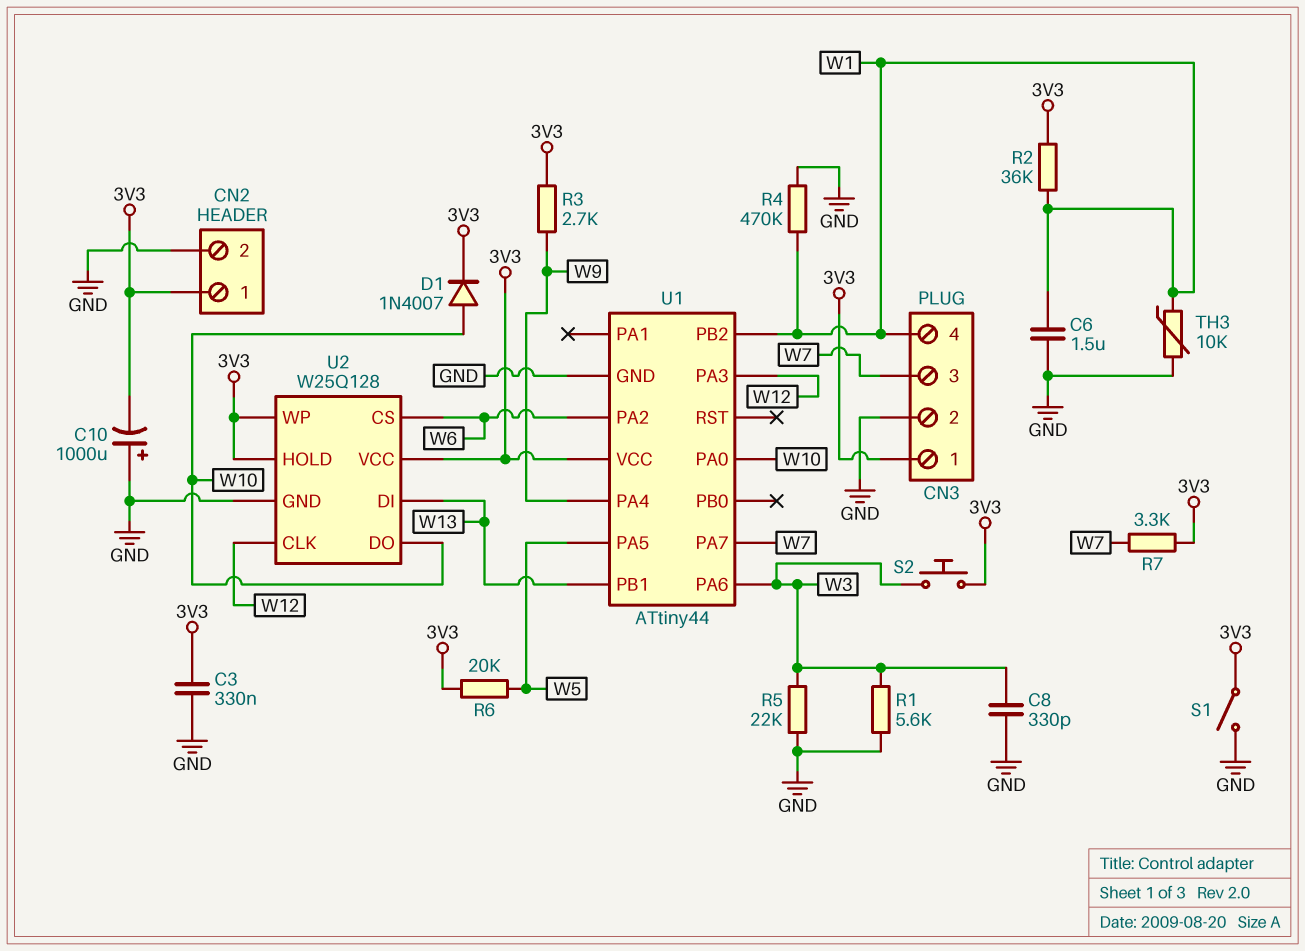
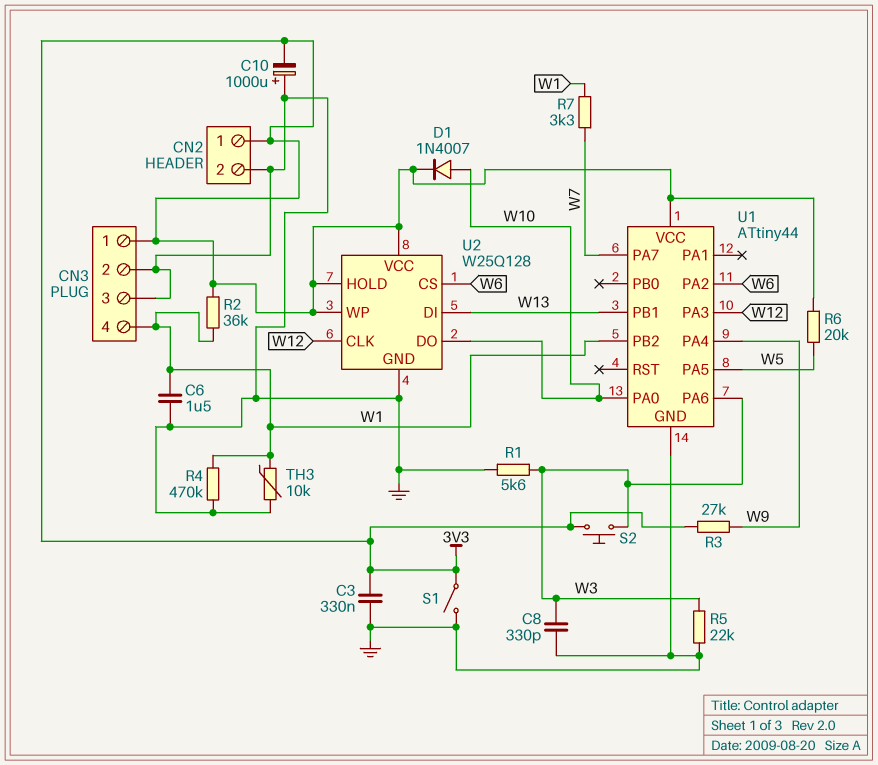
CN3 pin 3: W7 -> GND
R3: 2.7k (3V3, W9) -> 27k (3V3, W9)
R7: 3.3k (3V3, W7) -> 3.3k (W1, W7)

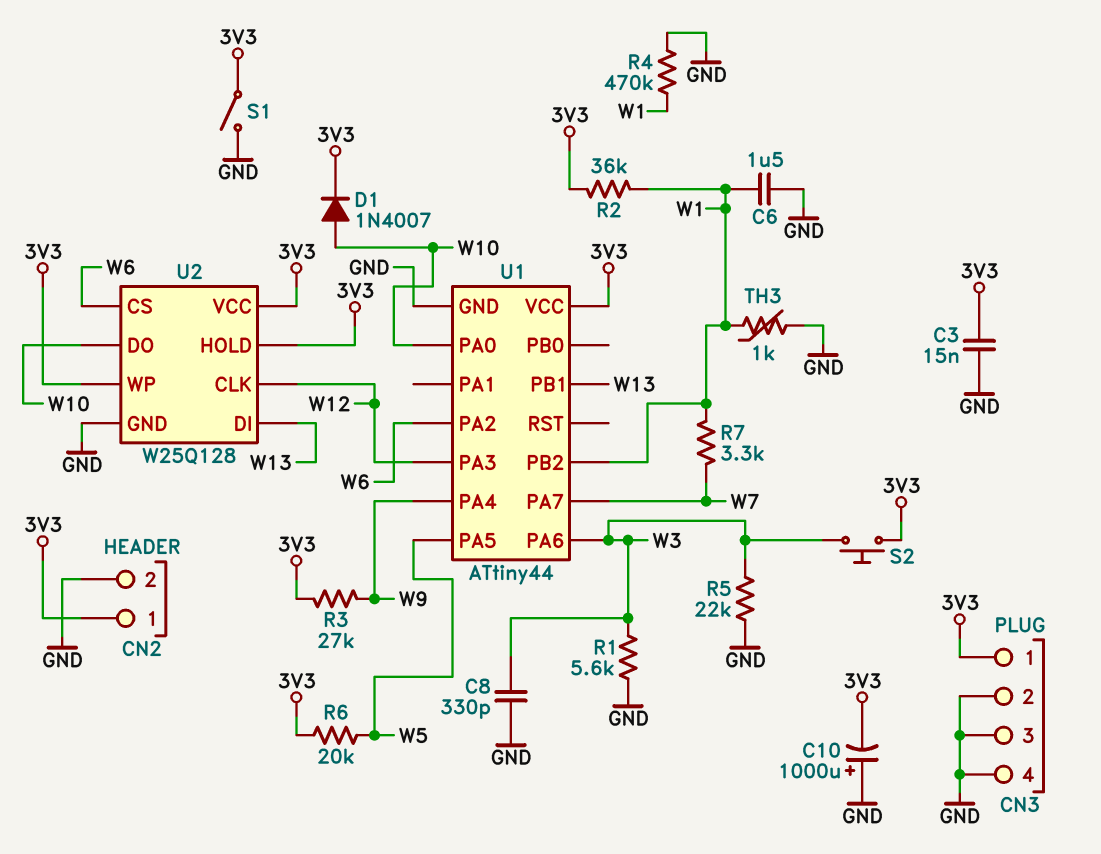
C3: 330nF (3V3, GND) -> 15nF (3V3, GND)
CN3 pin 4: W1 -> GND
TH3: 10k (GND, W1) -> 1k (GND, W1)

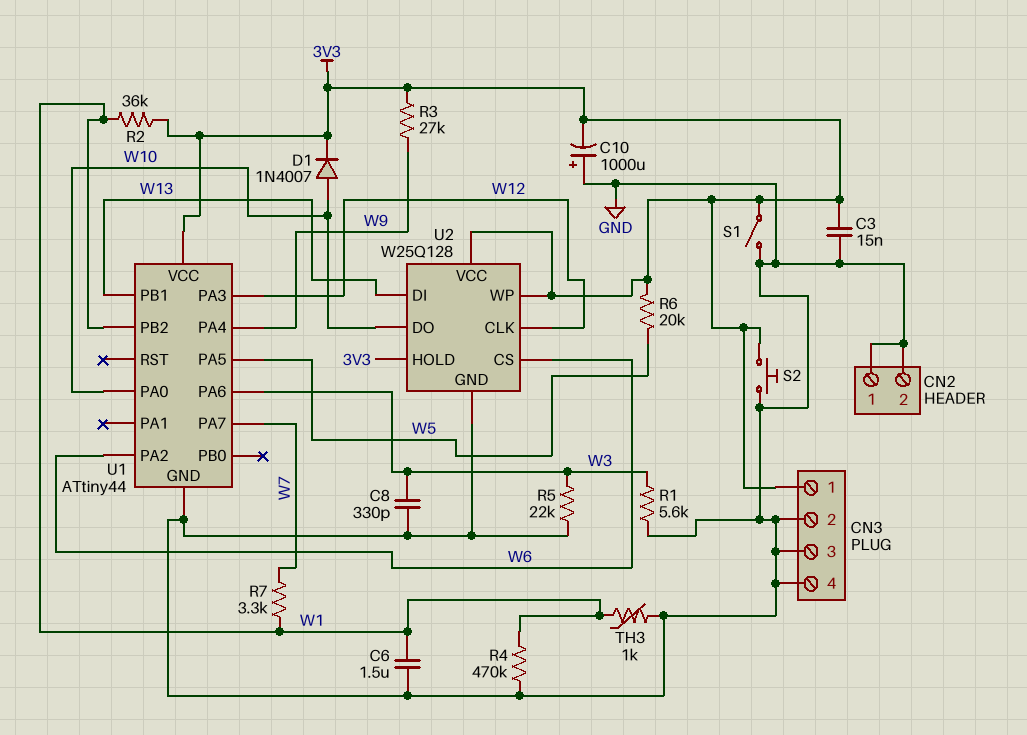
CN2 pin 1: 3V3 -> GND
S2: button (3V3, W3) -> button (3V3, GND)

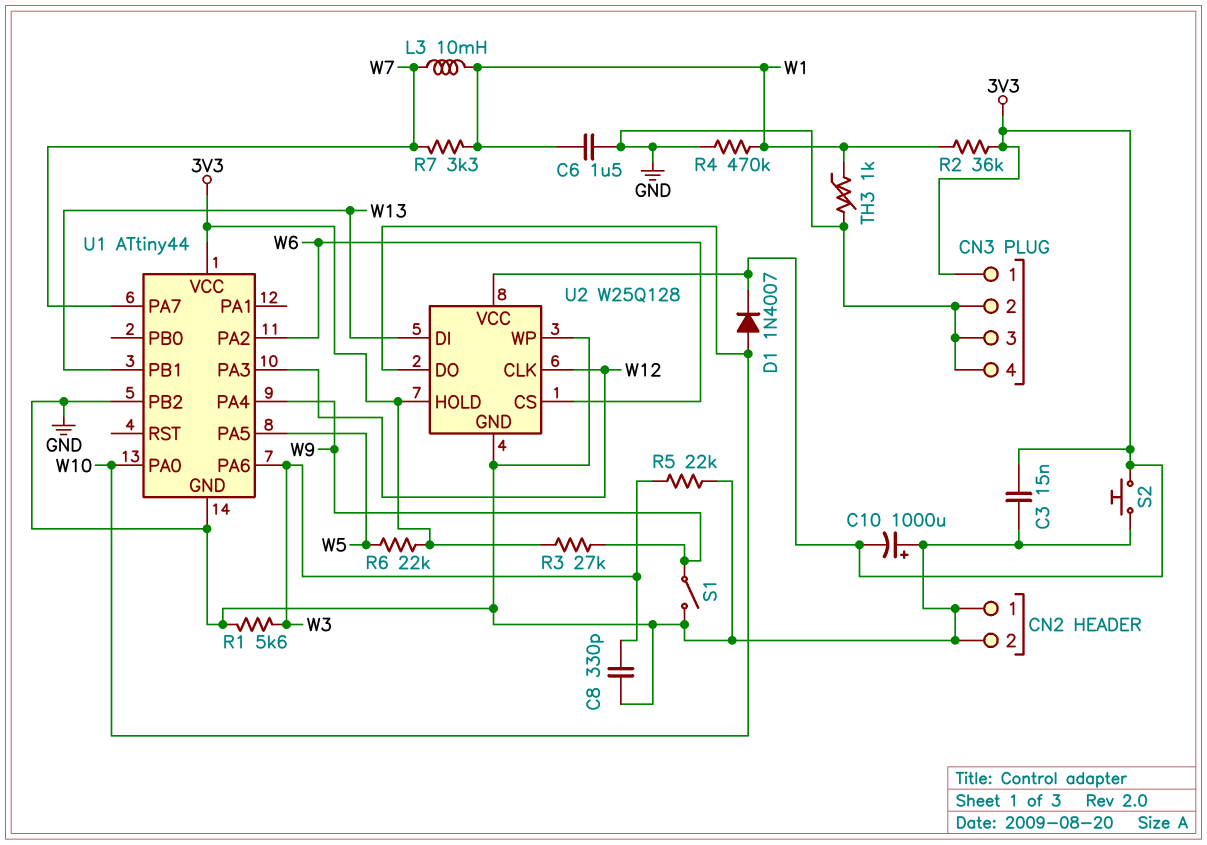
L3: none -> 10mH (W1, W7)
R6: 20k (3V3, W5) -> 22k (3V3, W5)
S1: switch (3V3, GND) -> switch (GND, W9)
U1 pin PB2: W1 -> GND
U2 pin WP: 3V3 -> GND

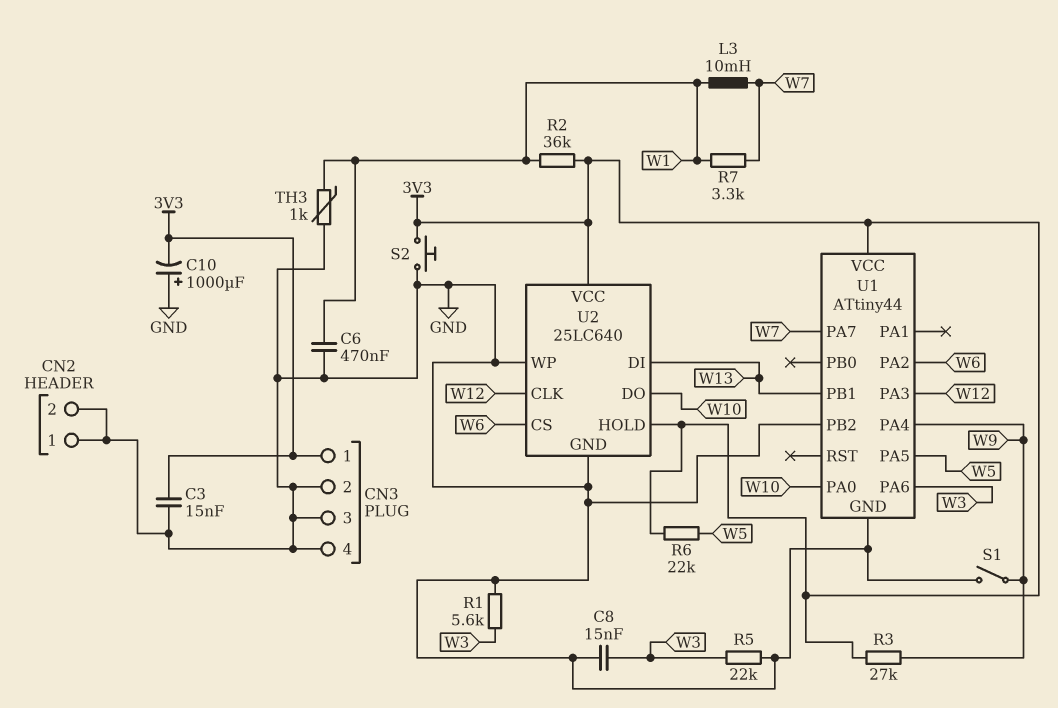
C6: 1.5uF (GND, W1) -> 470nF (GND, W1)
C8: 330pF (GND, W3) -> 15nF (GND, W3)
D1: diode 1N4007 (A W10, K 3V3) -> none
R4: 470k (GND, W1) -> none
U2: W25Q128 -> 25LC640

